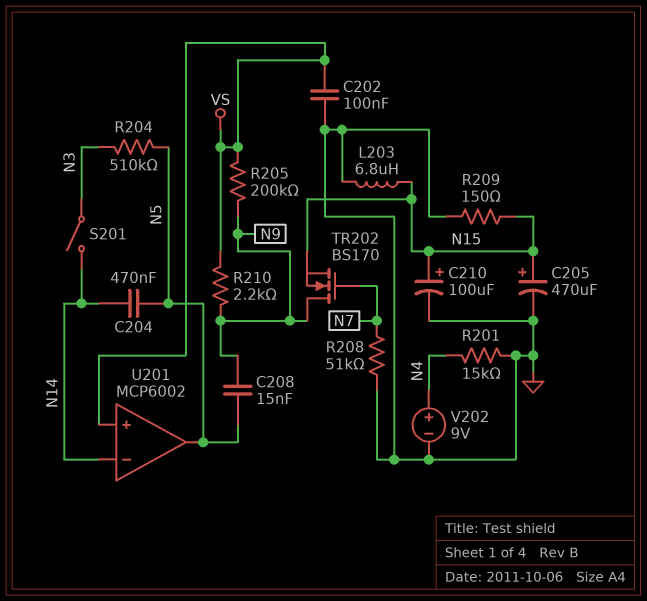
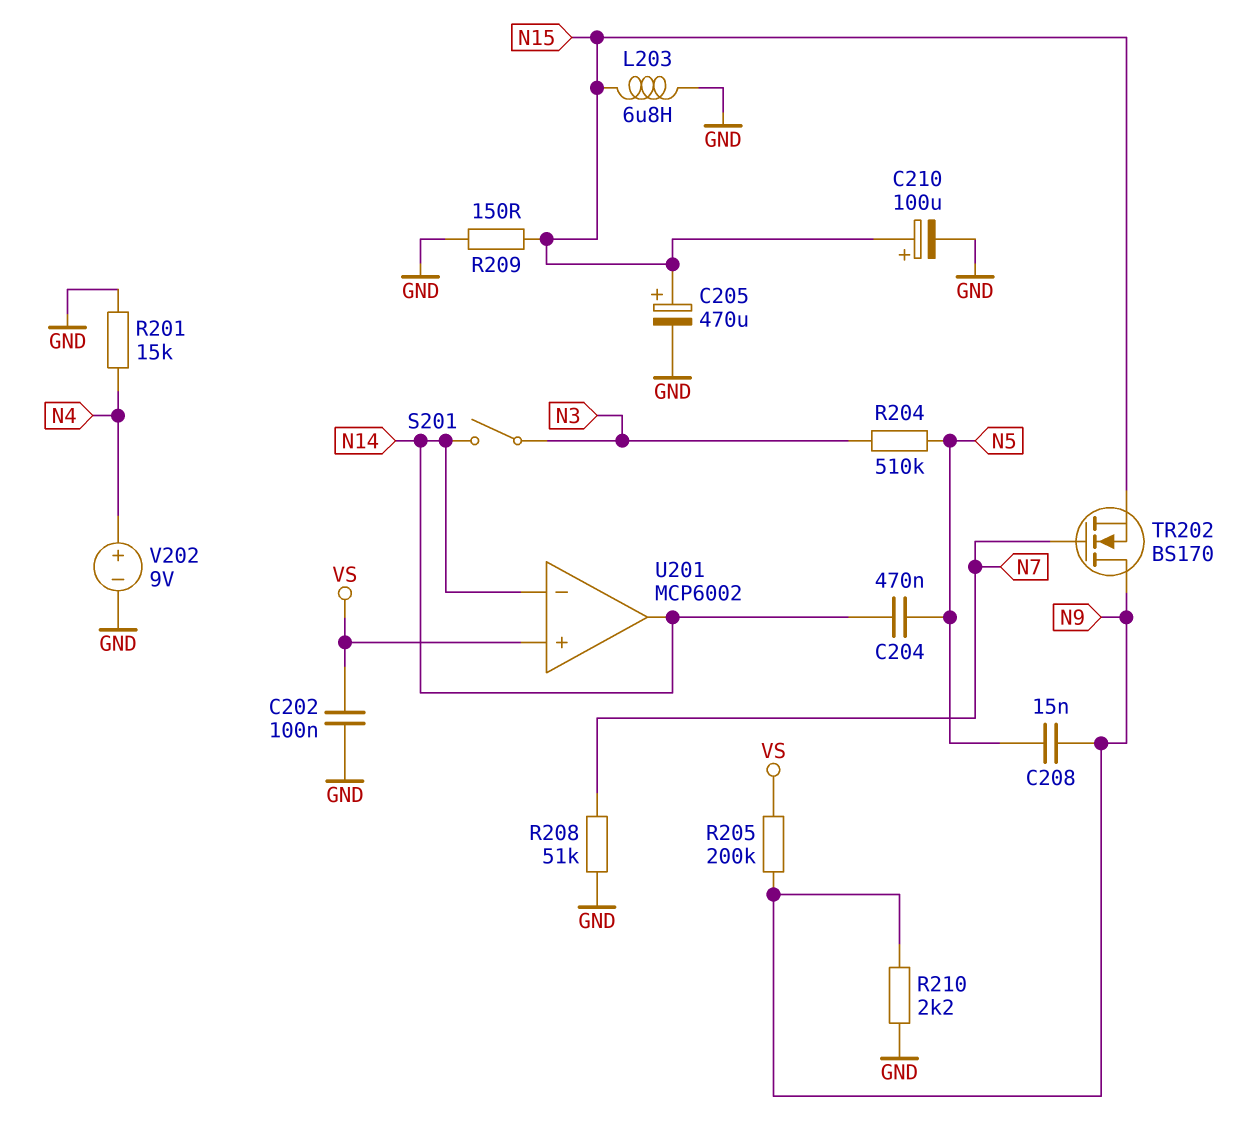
R210: 2.2k (N9, VS) -> 2.2k (GND, N9)
U201 pin out: N5 -> N14

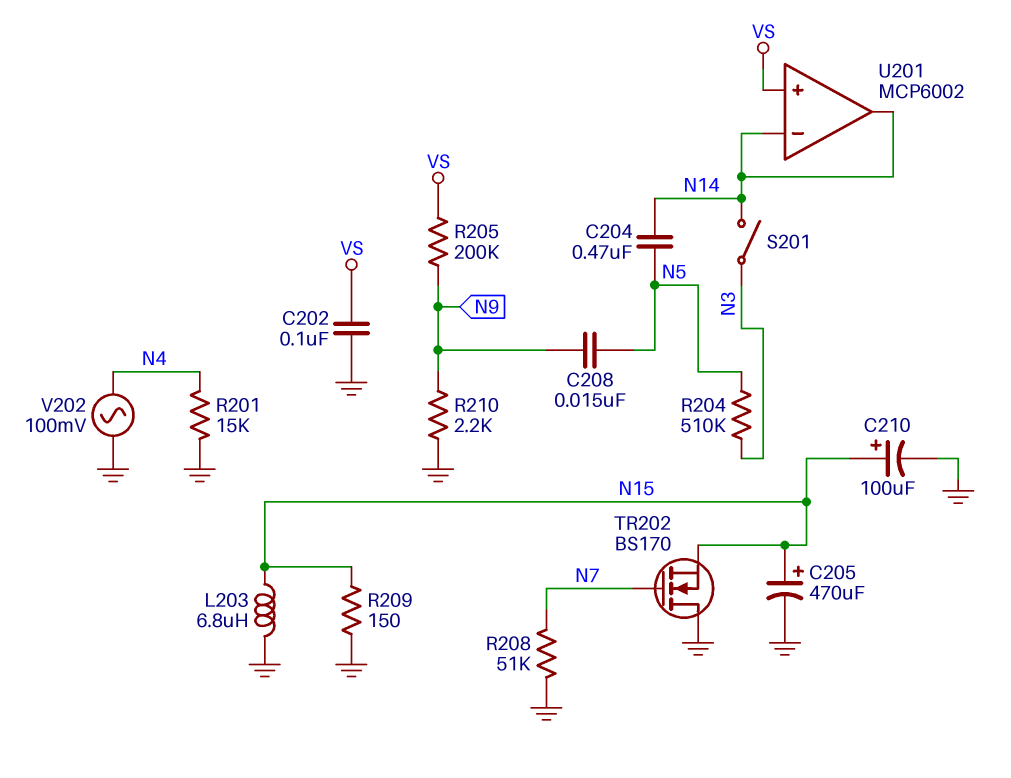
TR202: NMOS BS170 (G N7, D N9, S N15) -> NMOS BS170 (G N7, D GND, S N15)
V202: 9V (plus N4, minus GND) -> AC 100mV (GND, N4)

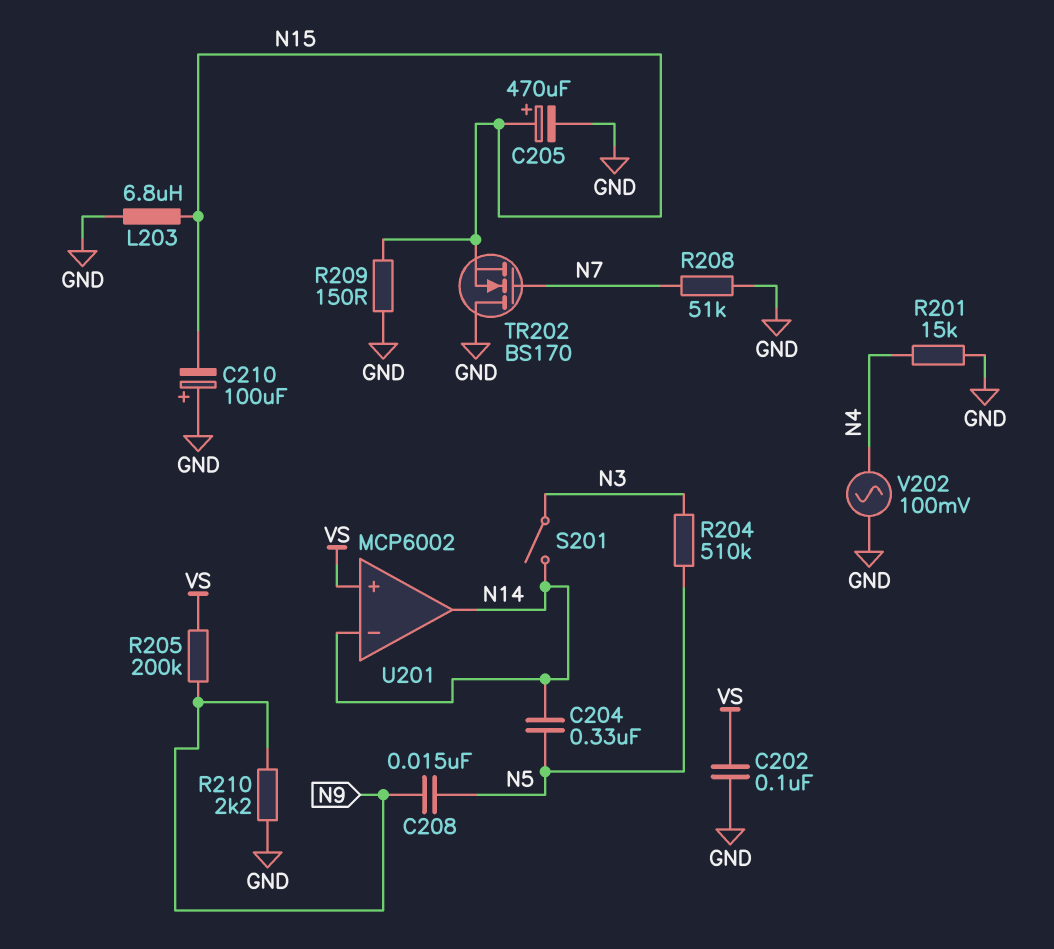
C204: 470nF (N5, N14) -> 330nF (N5, N14)
C210: 100uF (plus N15, minus GND) -> 100uF (plus GND, minus N15)

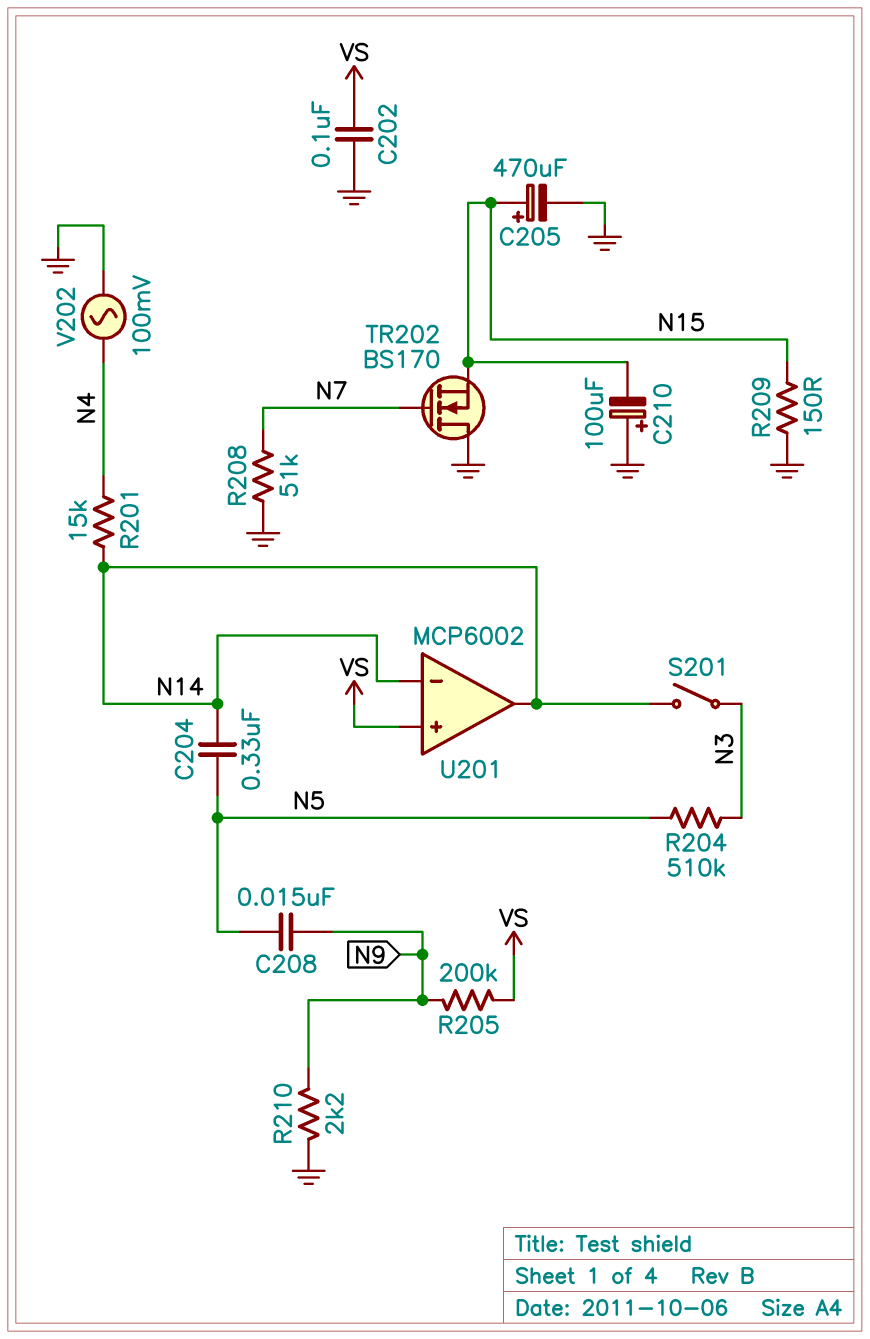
L203: 6.8uH (GND, N15) -> none
R201: 15k (GND, N4) -> 15k (N4, N14)

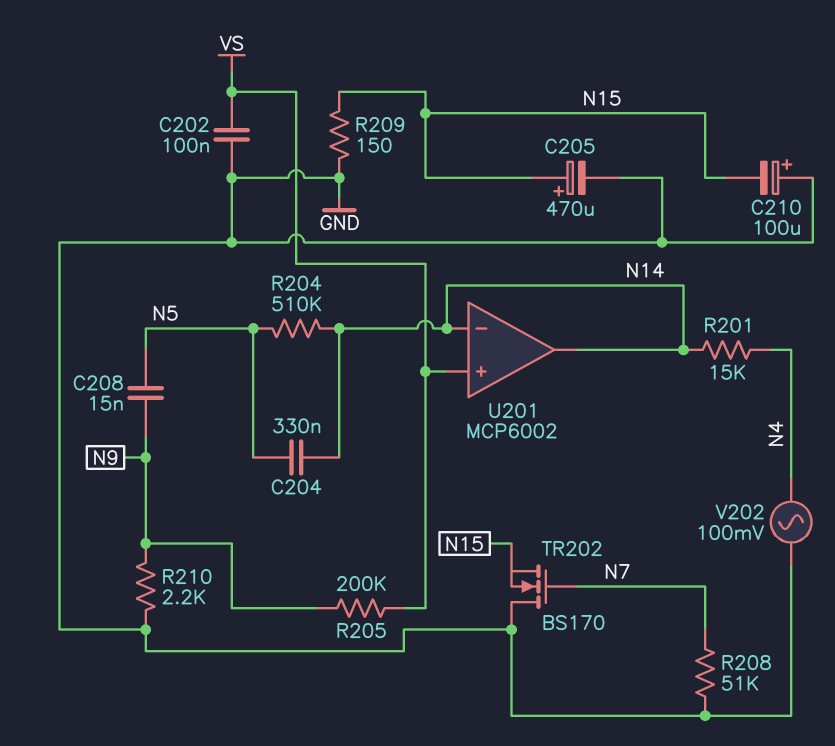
R204: 510k (N3, N5) -> 510k (N5, N14)
S201: switch (N3, N14) -> none

